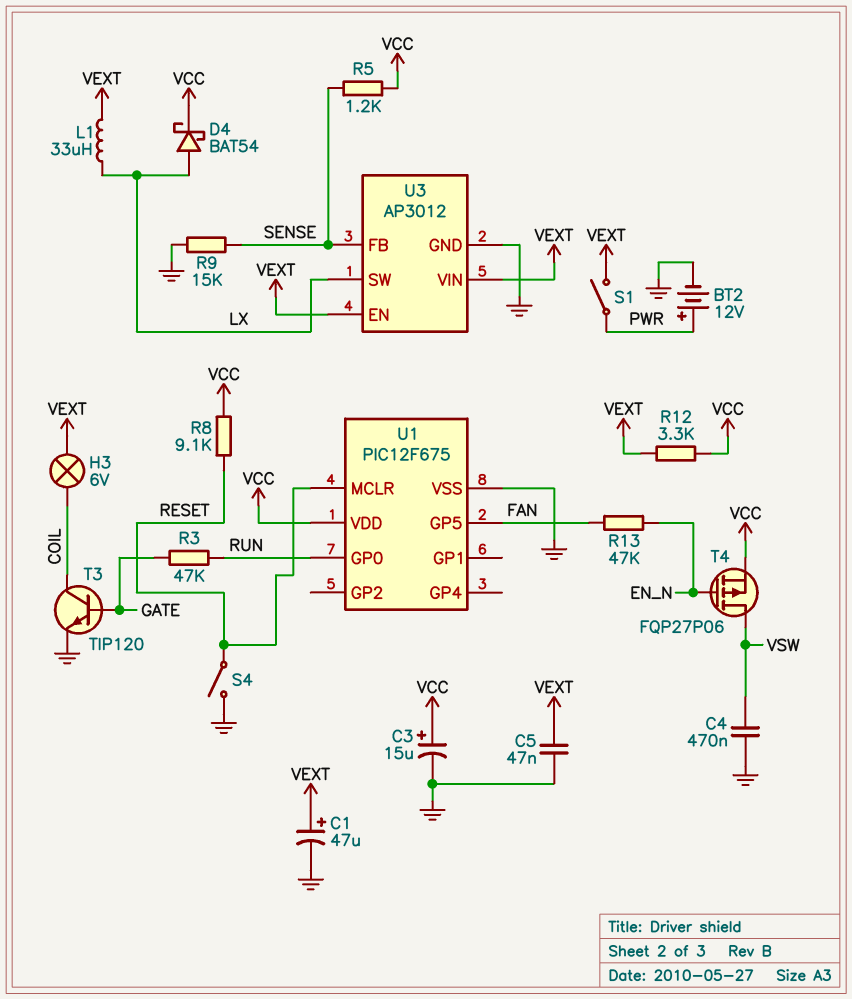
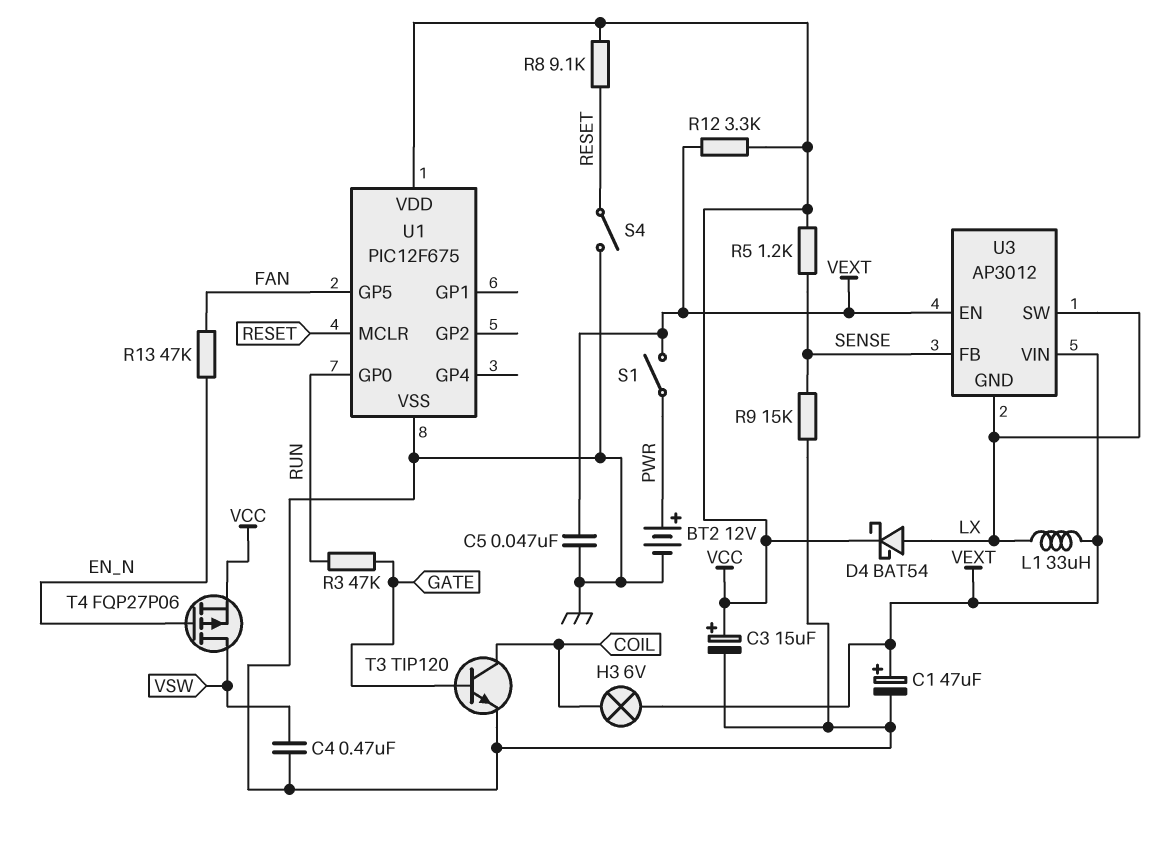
U3 pin GND: GND -> LX

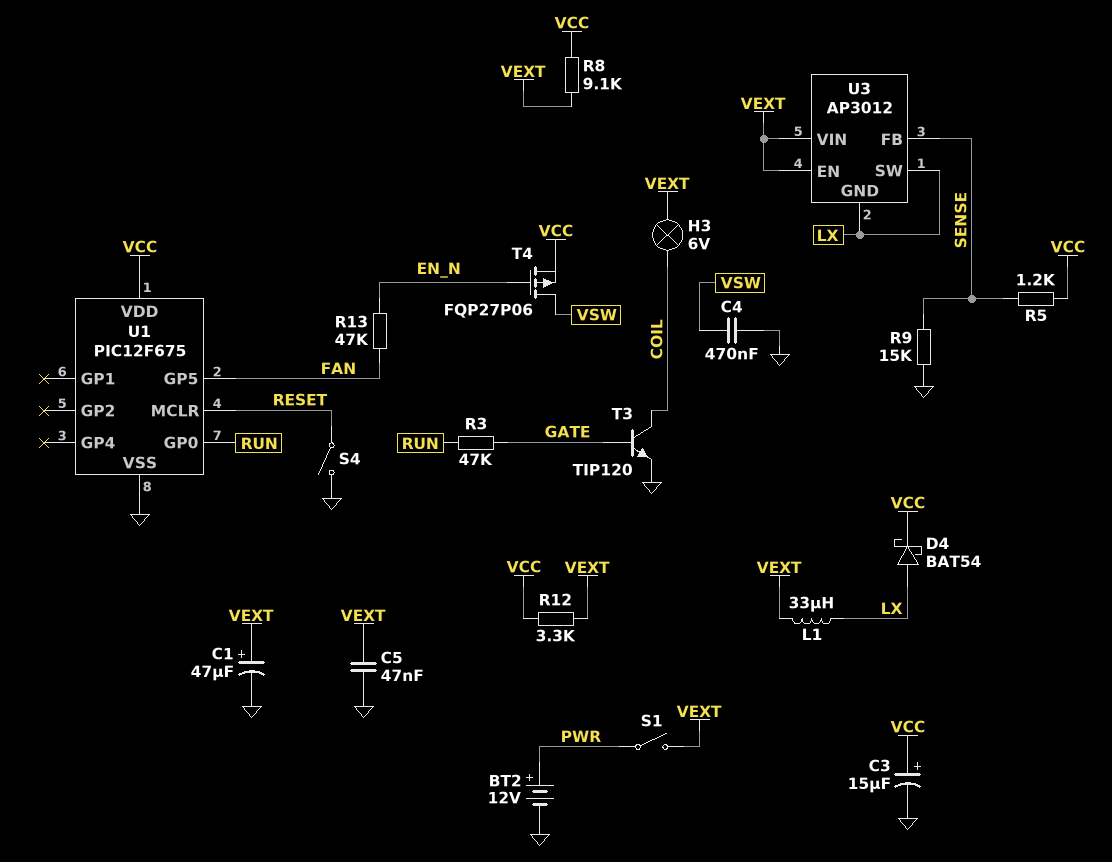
R8: 9.1k (RESET, VCC) -> 9.1k (VCC, VEXT)

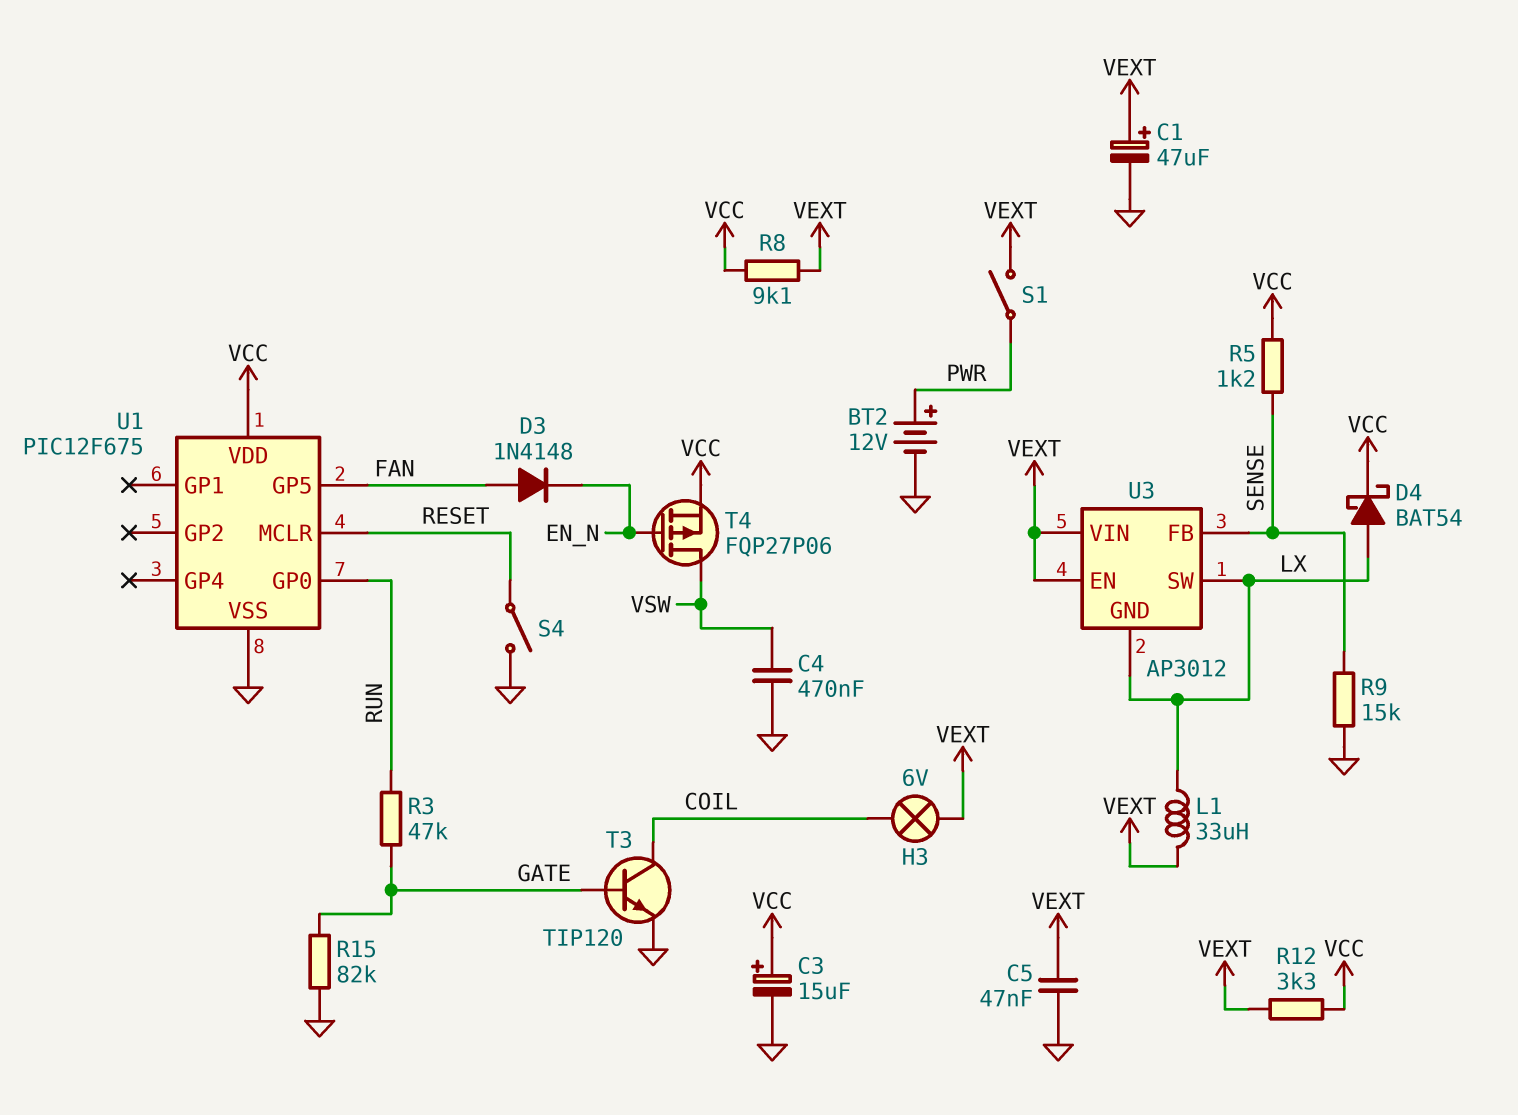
D3: none -> diode 1N4148 (A FAN, K EN_N)
R13: 47k (EN_N, FAN) -> none
R15: none -> 82k (GATE, GND)

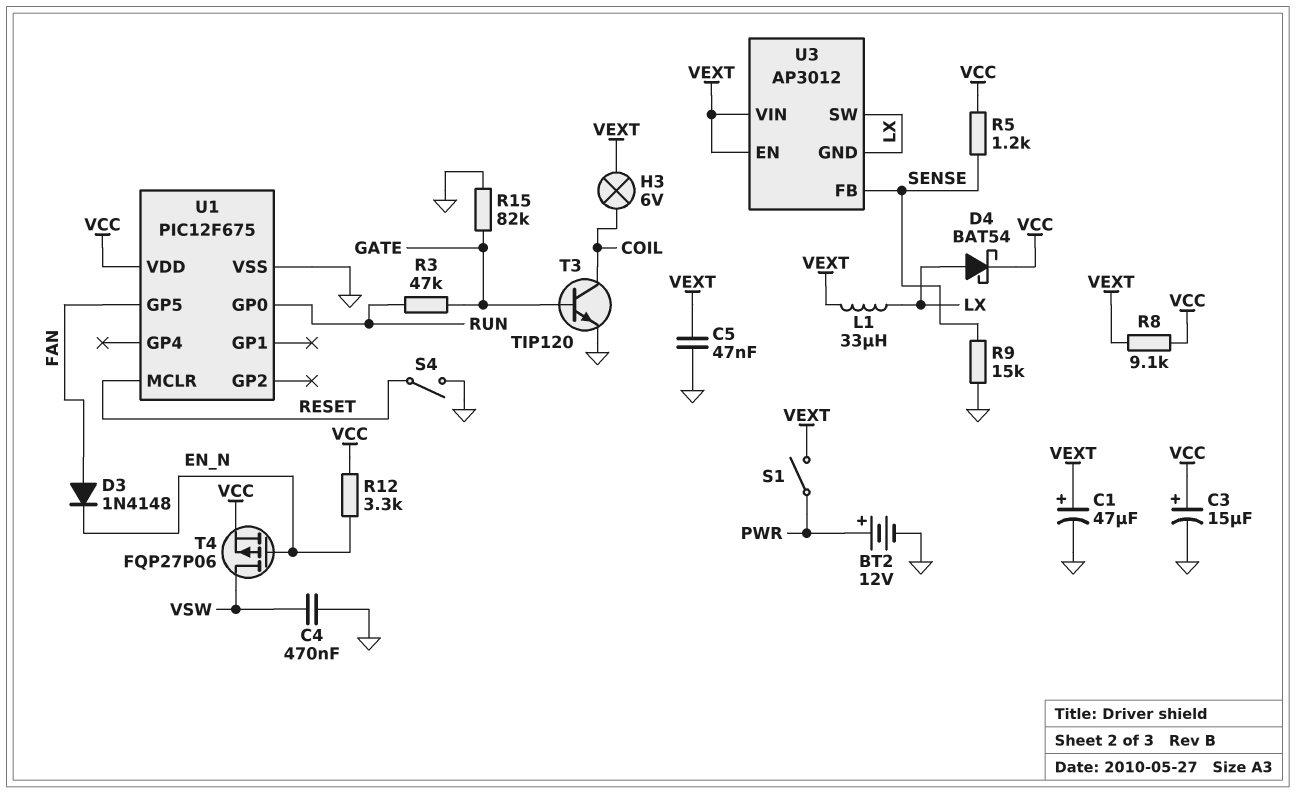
R12: 3.3k (VCC, VEXT) -> 3.3k (EN_N, VCC)

